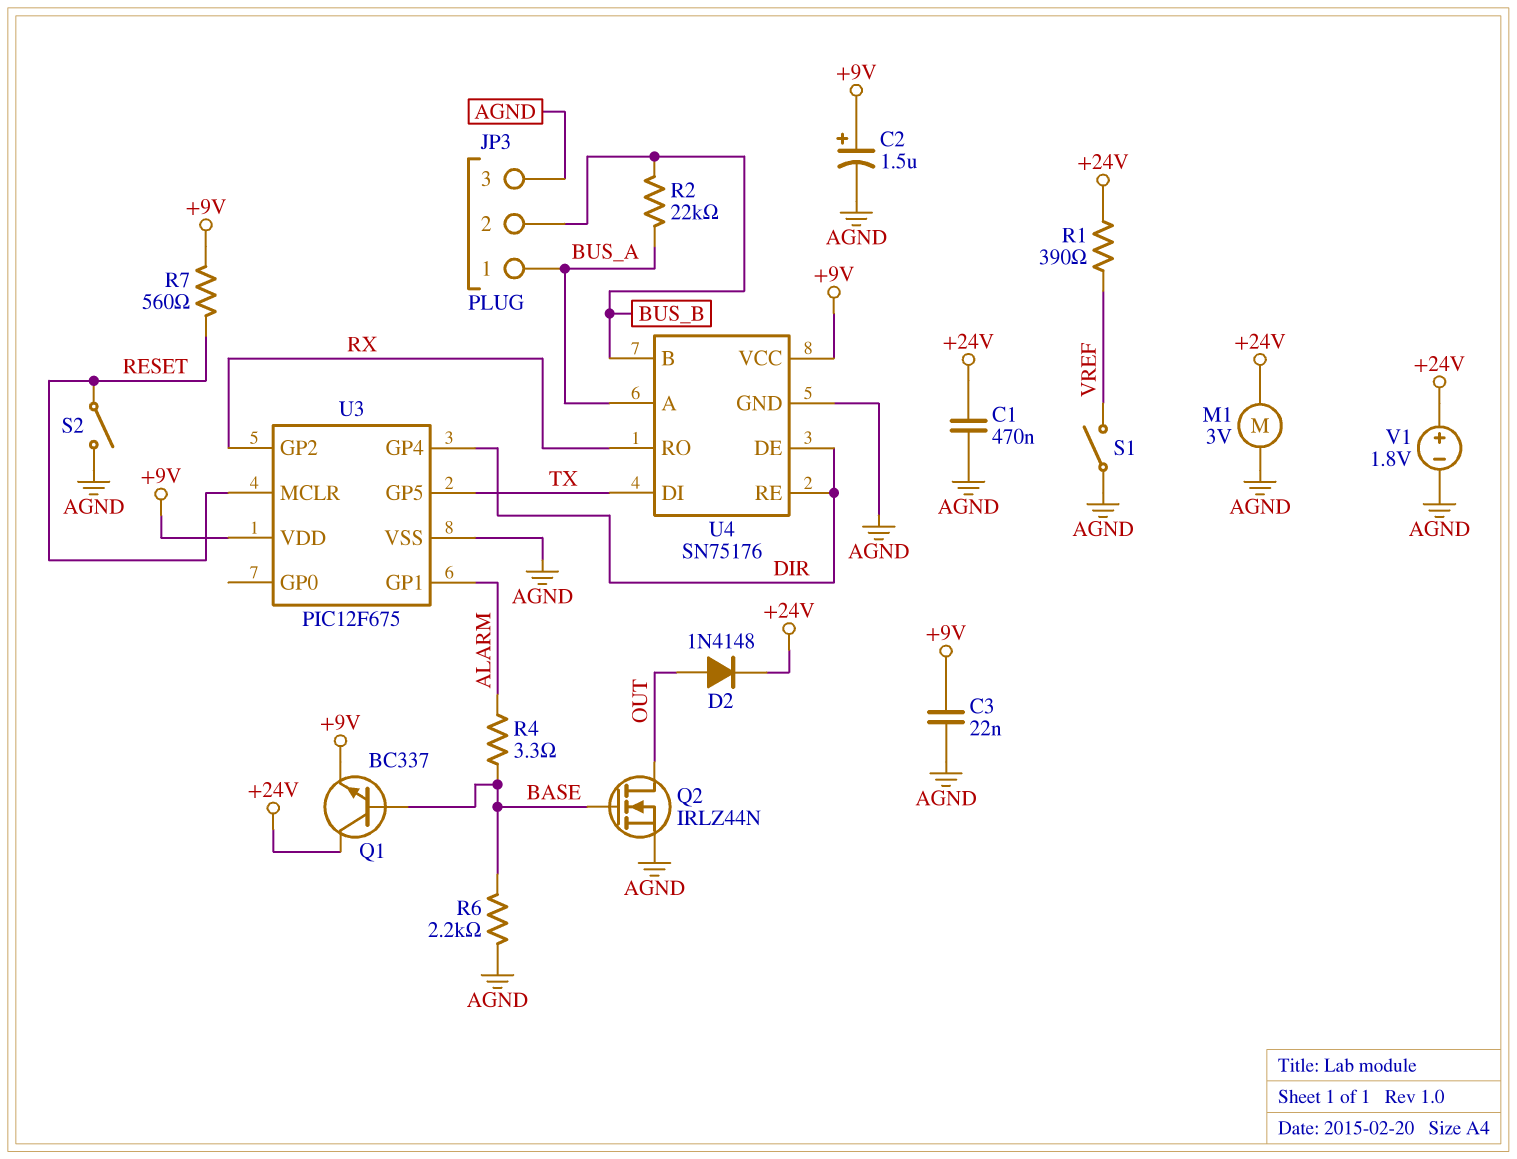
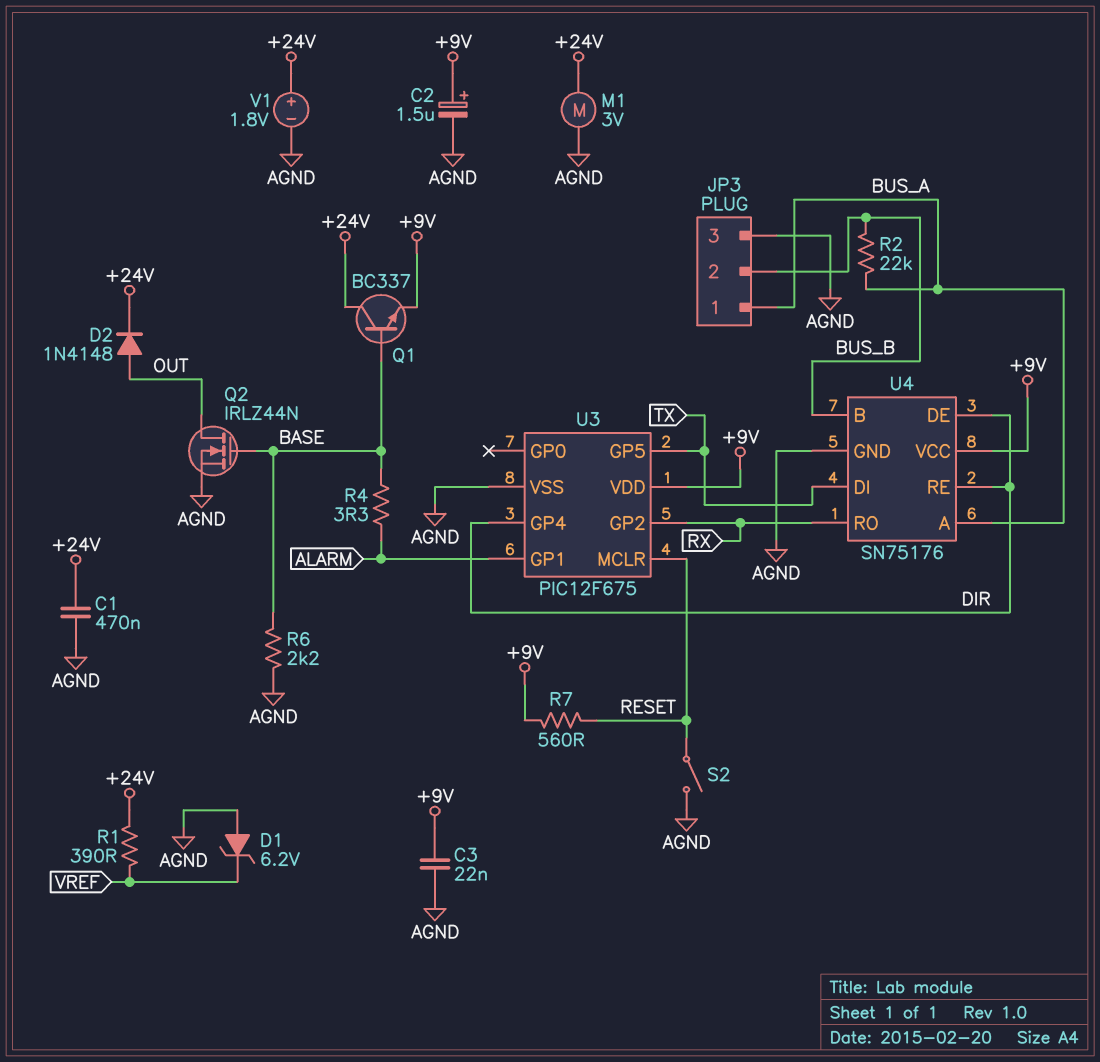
D1: none -> zener 6.2V (A AGND, K VREF)
S1: switch (AGND, VREF) -> none

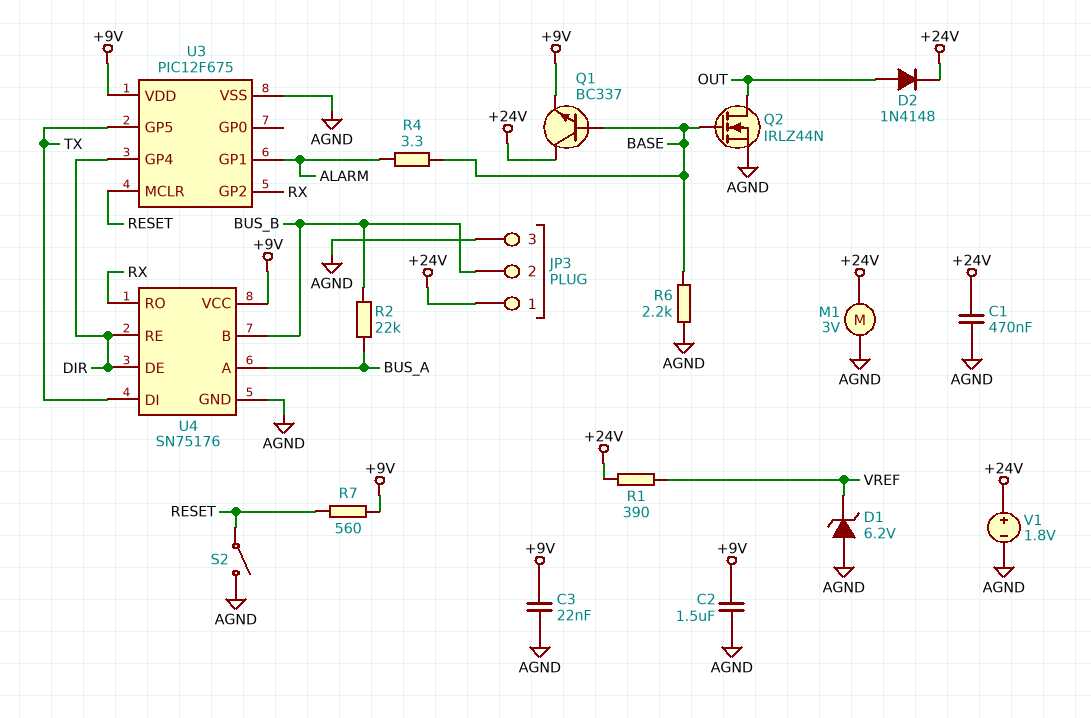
C2: 1.5uF (plus +9V, minus AGND) -> 1.5uF (+9V, AGND)
JP3 pin 1: BUS_A -> +24V

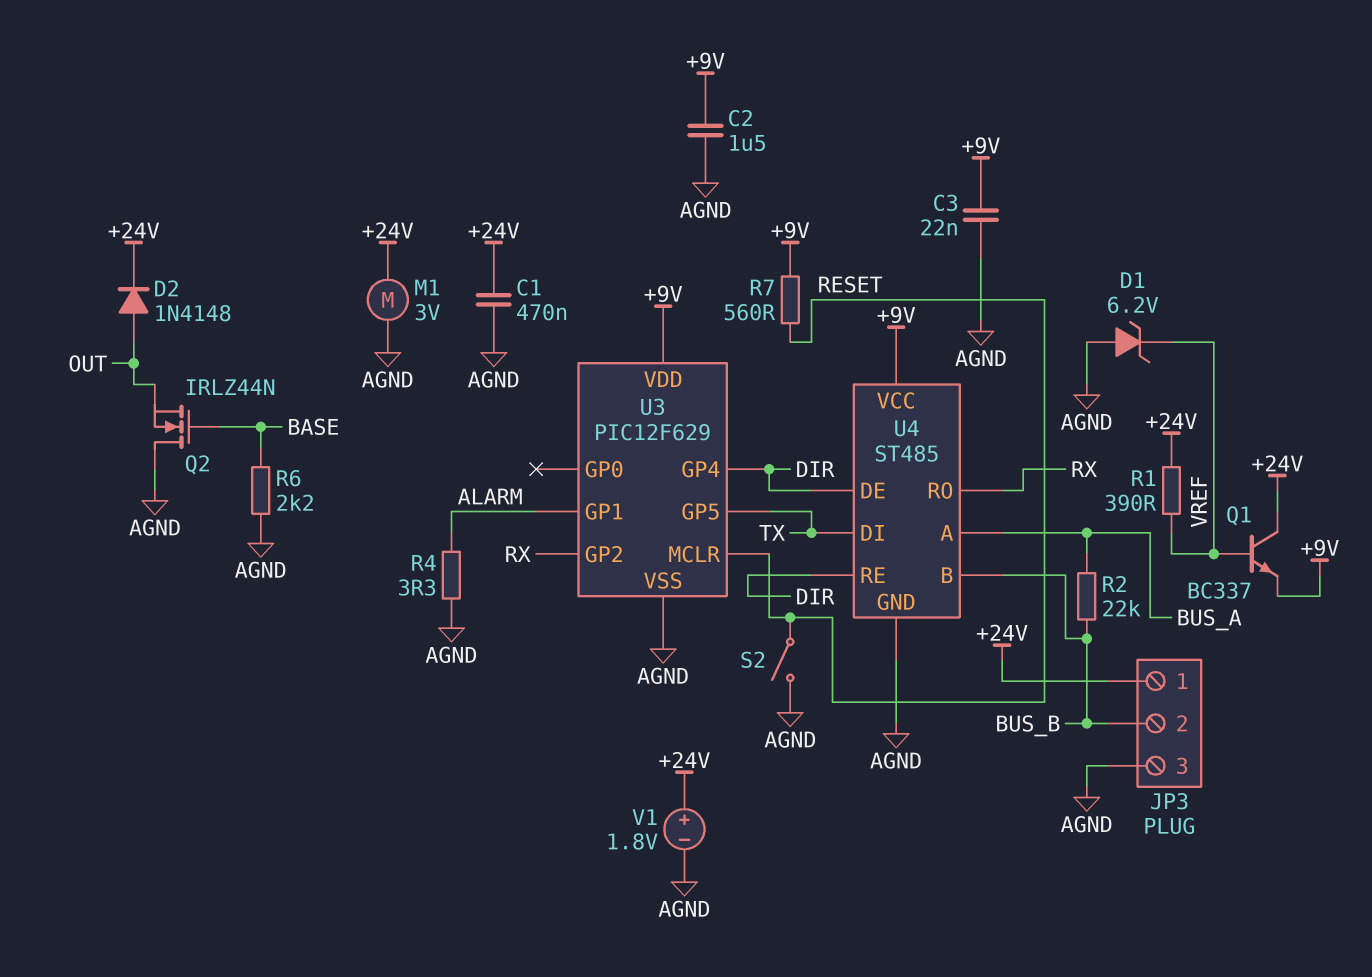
Q1: NPN BC337 (B BASE, C +24V, E +9V) -> NPN BC337 (B VREF, C +24V, E +9V)
Q2: NMOS IRLZ44N (G BASE, D OUT, S AGND) -> NMOS IRLZ44N (G BASE, D AGND, S OUT)
R4: 3.3 (ALARM, BASE) -> 3.3 (AGND, ALARM)
U3: PIC12F675 -> PIC12F629
U4: SN75176 -> ST485

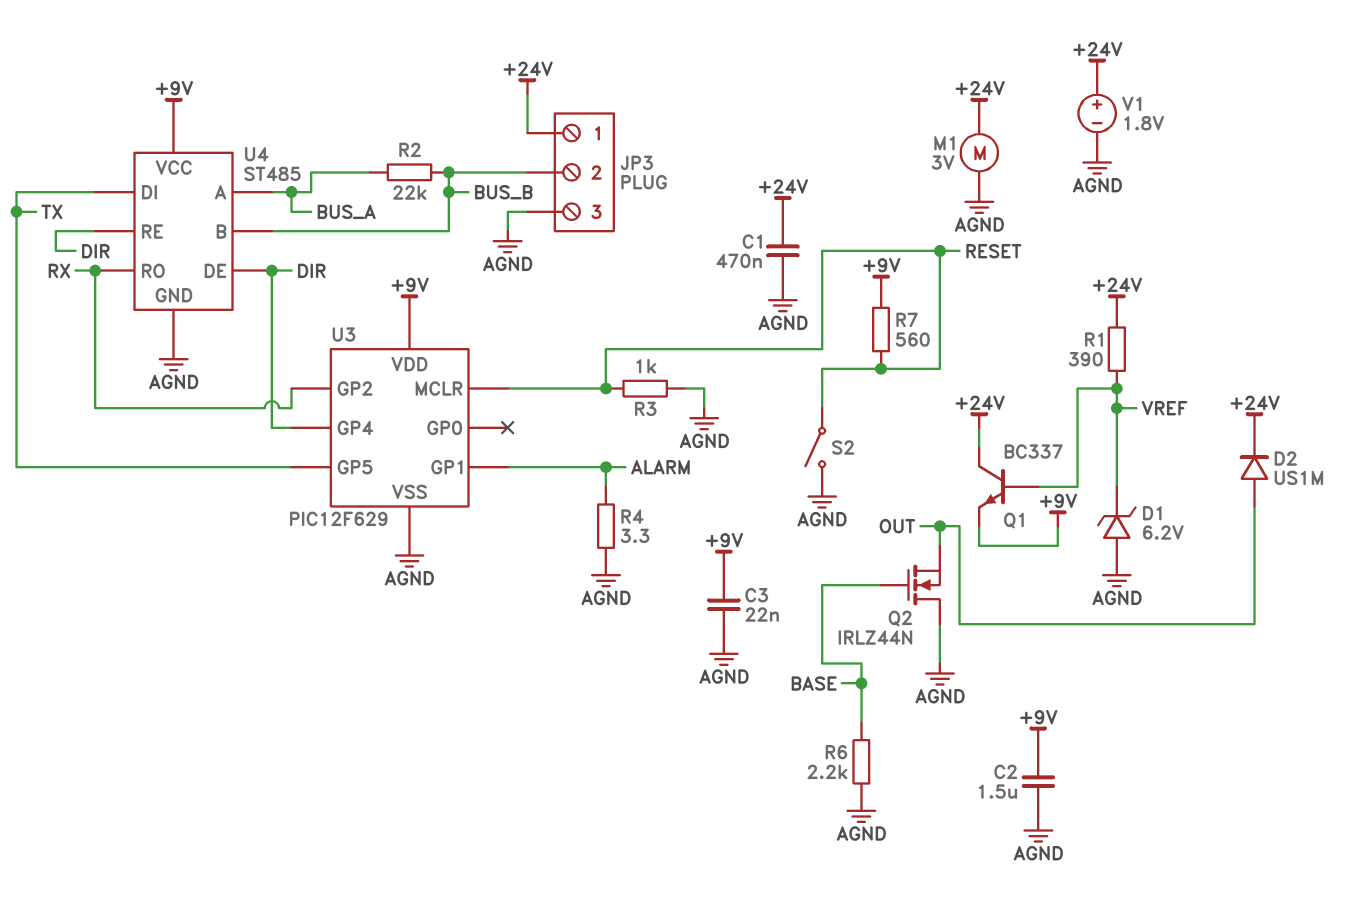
D2: diode 1N4148 (A OUT, K +24V) -> diode US1M (A OUT, K +24V)
R3: none -> 1k (AGND, RESET)

